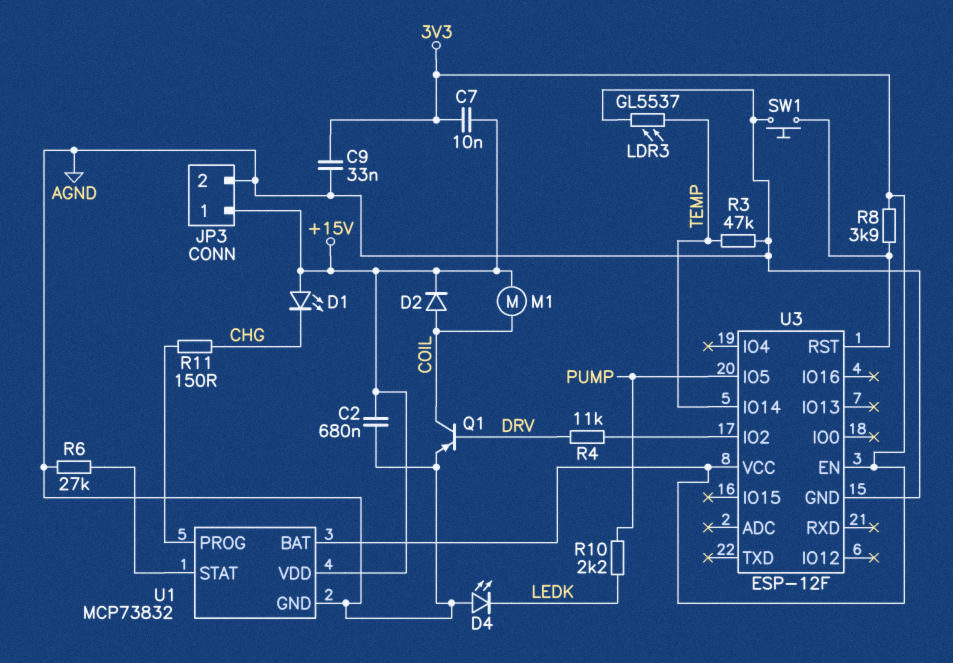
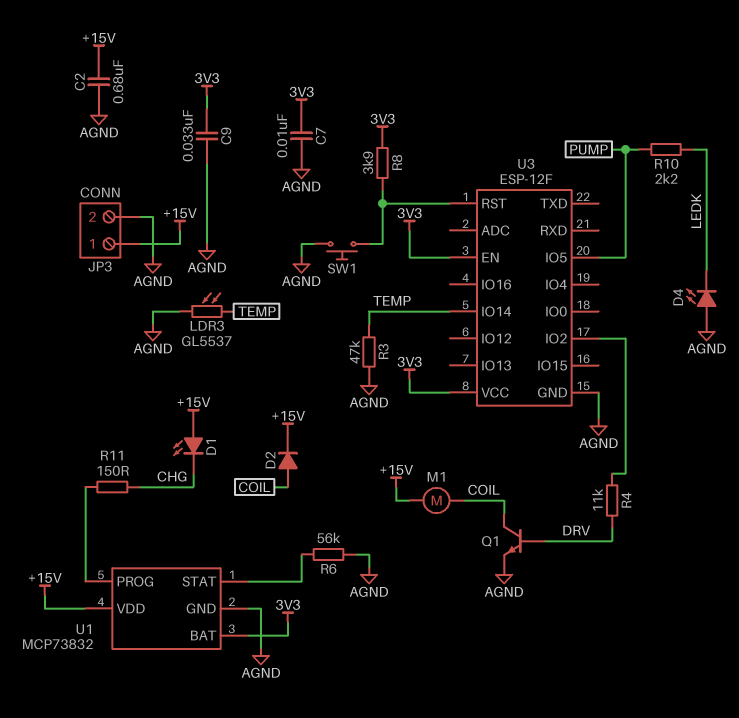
C7: 10nF (+15V, 3V3) -> 10nF (3V3, AGND)
Q1: PNP (B DRV, C COIL, E AGND) -> NPN (B DRV, C COIL, E AGND)
R6: 27k (AGND, U1/STAT) -> 56k (AGND, U1/STAT)

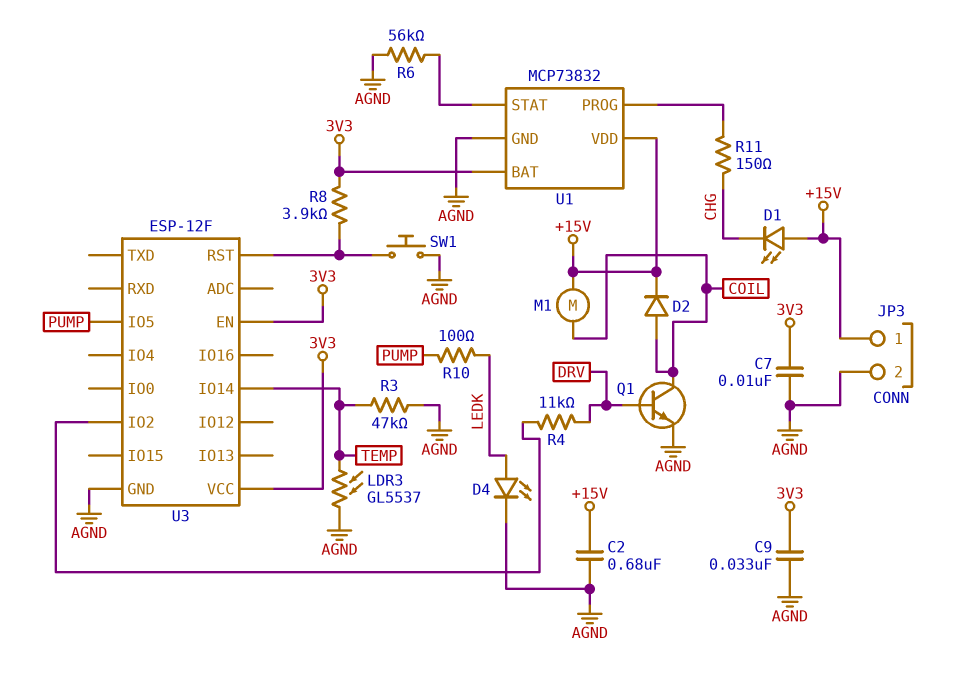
D4: LED (A AGND, K LEDK) -> LED (A LEDK, K AGND)
R10: 2.2k (LEDK, PUMP) -> 100 (LEDK, PUMP)

